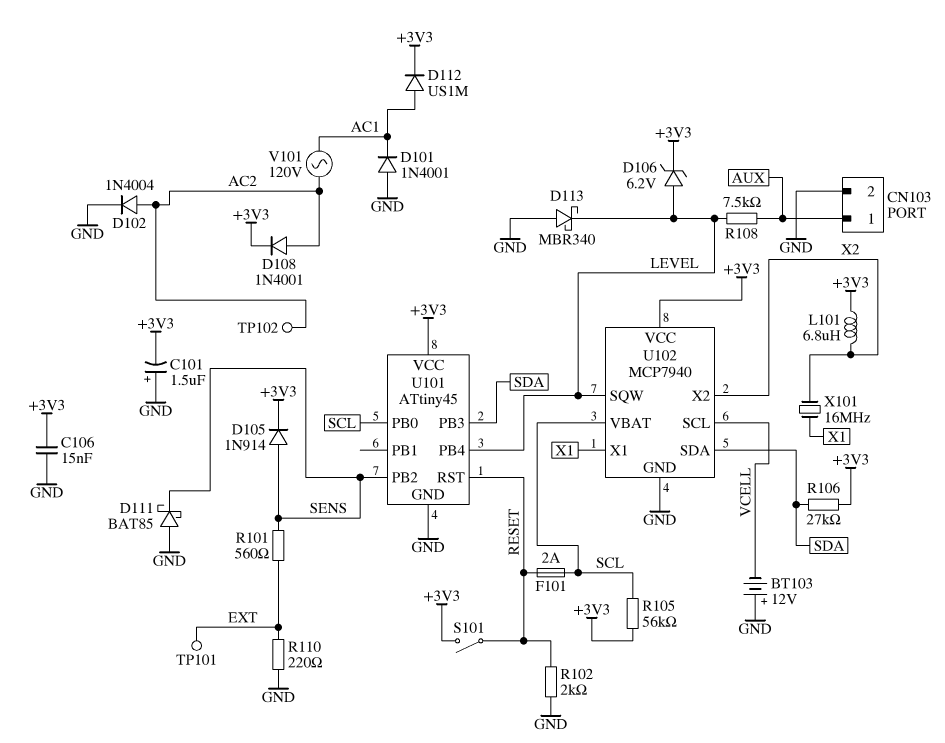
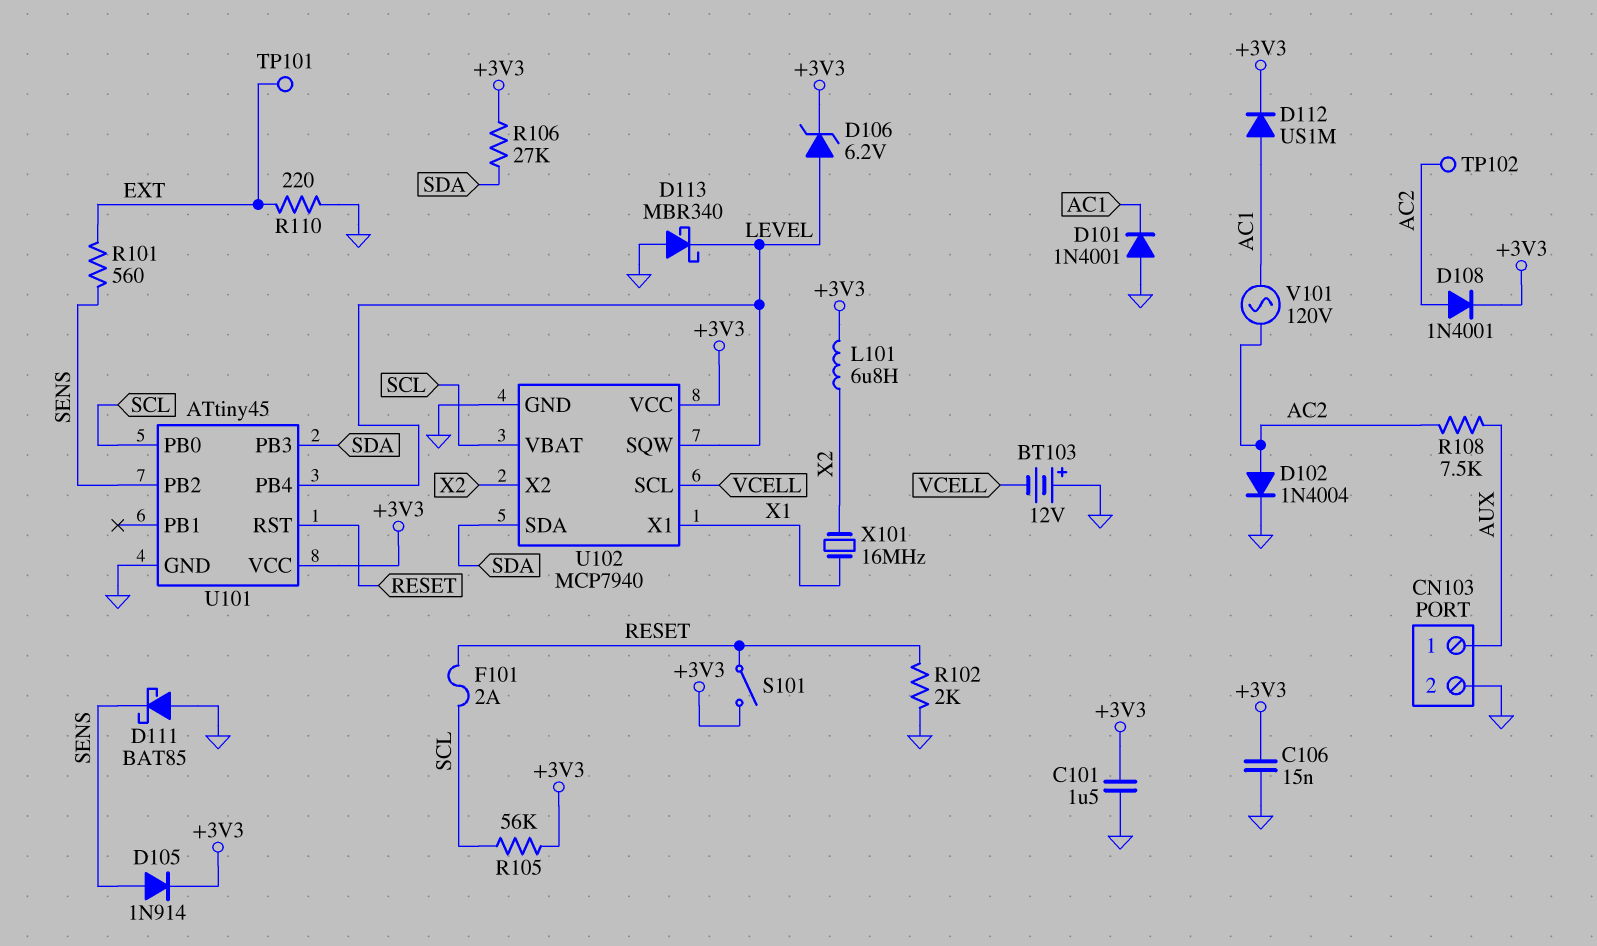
C101: 1.5uF (plus GND, minus +3V3) -> 1.5uF (+3V3, GND)
R108: 7.5k (AUX, LEVEL) -> 7.5k (AC2, AUX)

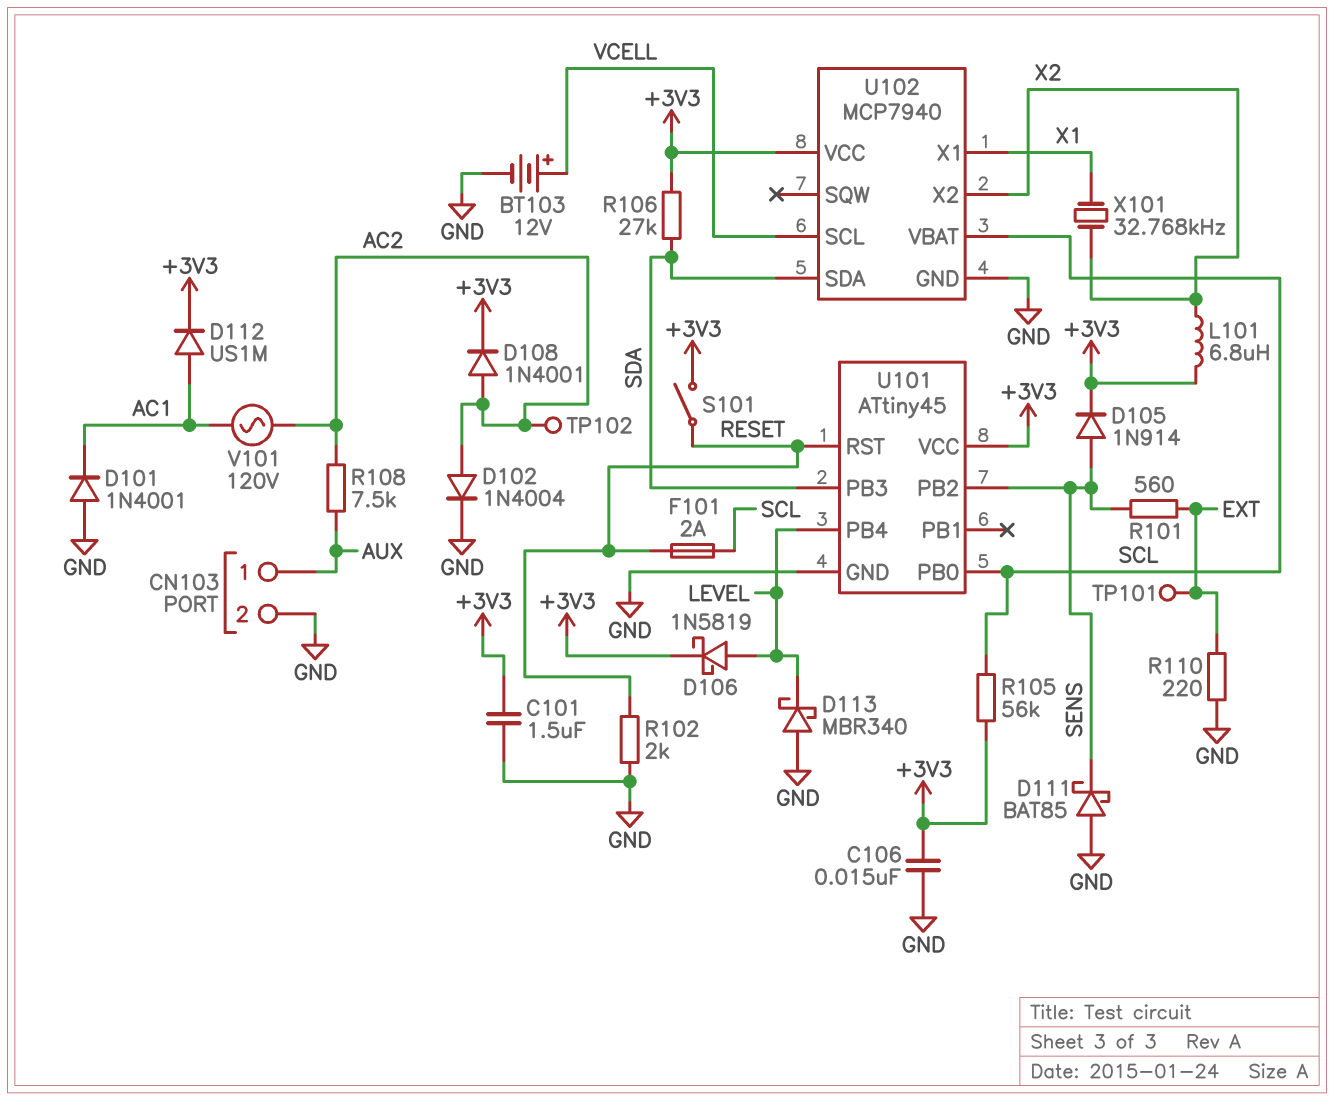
BT103: 12V (plus GND, minus VCELL) -> 12V (plus VCELL, minus GND)
D106: zener 6.2V (A LEVEL, K +3V3) -> schottky 1N5819 (A LEVEL, K +3V3)
U102 pin SQW: LEVEL -> none
X101: 16MHz (X1, X2) -> 32.768kHz (X1, X2)

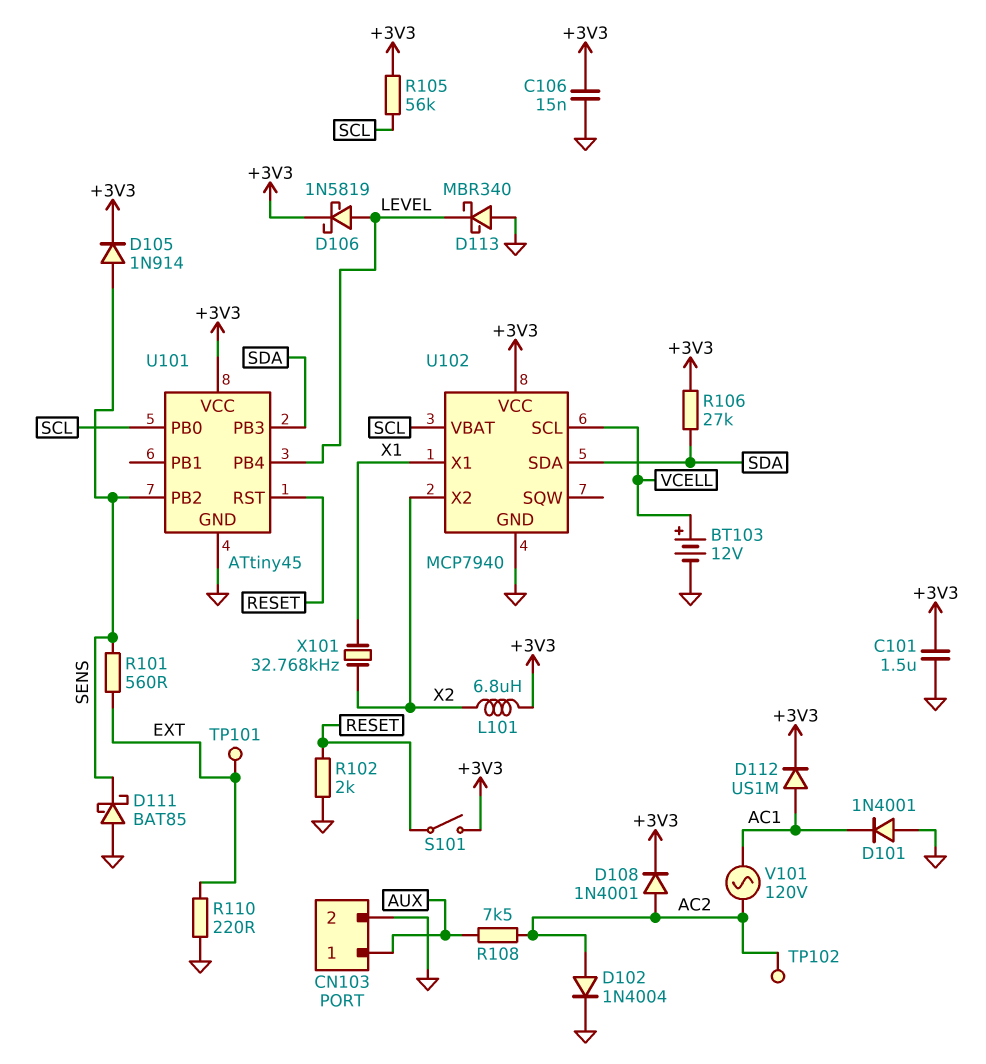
F101: 2A (RESET, SCL) -> none

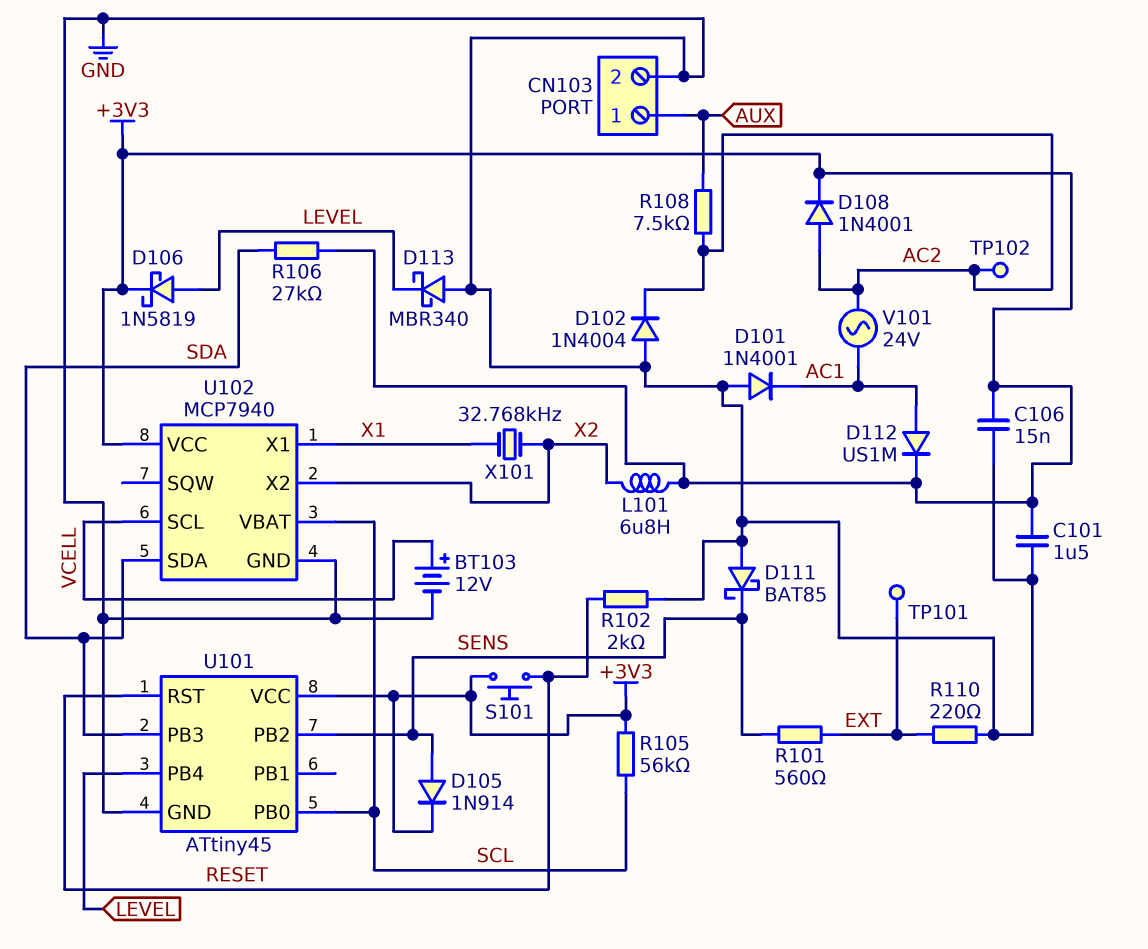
D102: diode 1N4004 (A AC2, K GND) -> diode 1N4004 (A GND, K AC2)
S101: switch (+3V3, RESET) -> button (+3V3, RESET)
V101: AC 120V (AC1, AC2) -> AC 24V (AC1, AC2)

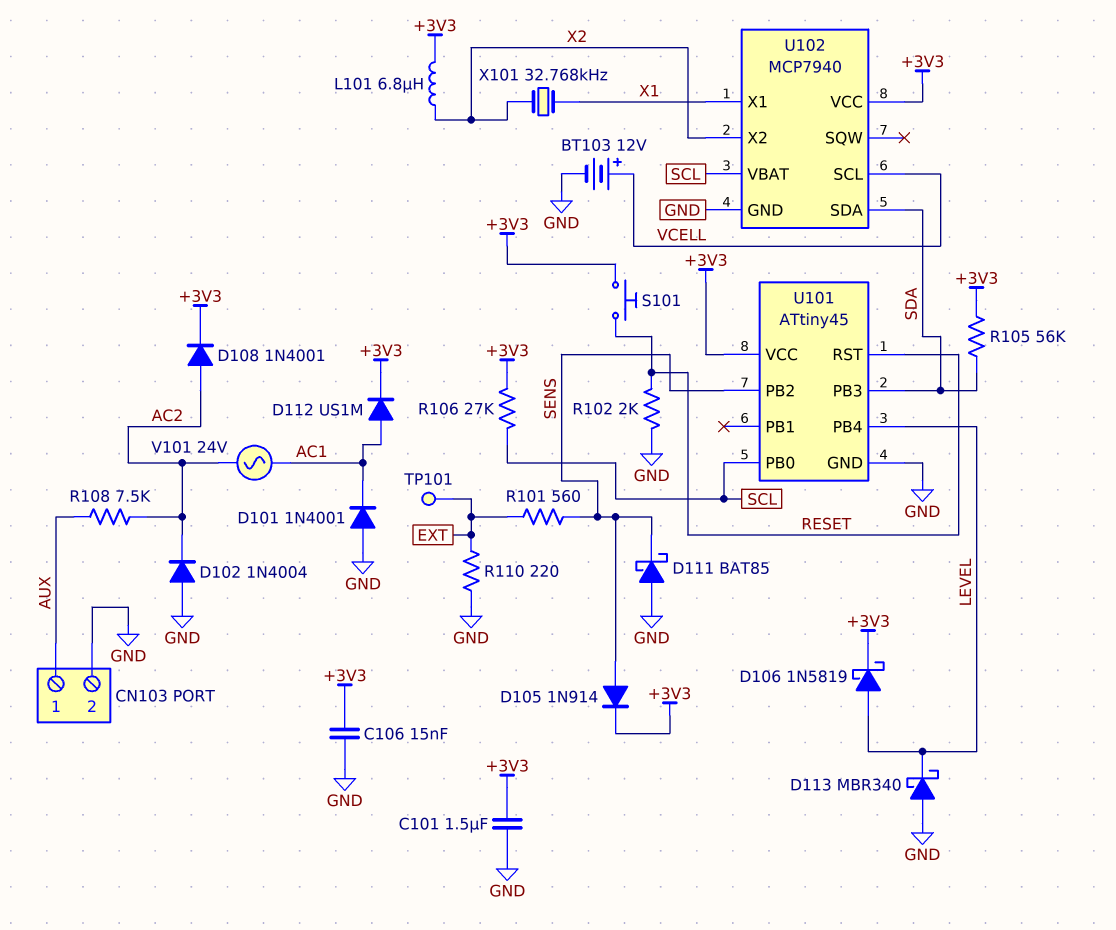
R105: 56k (+3V3, SCL) -> 56k (+3V3, SDA)
R106: 27k (+3V3, SDA) -> 27k (+3V3, SCL)
TP102: test point (AC2) -> none

